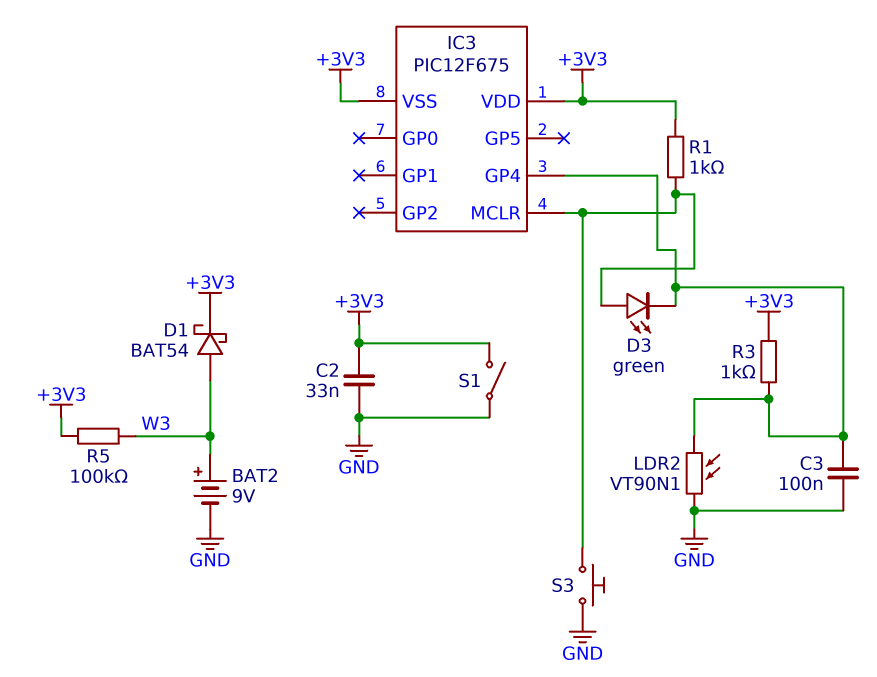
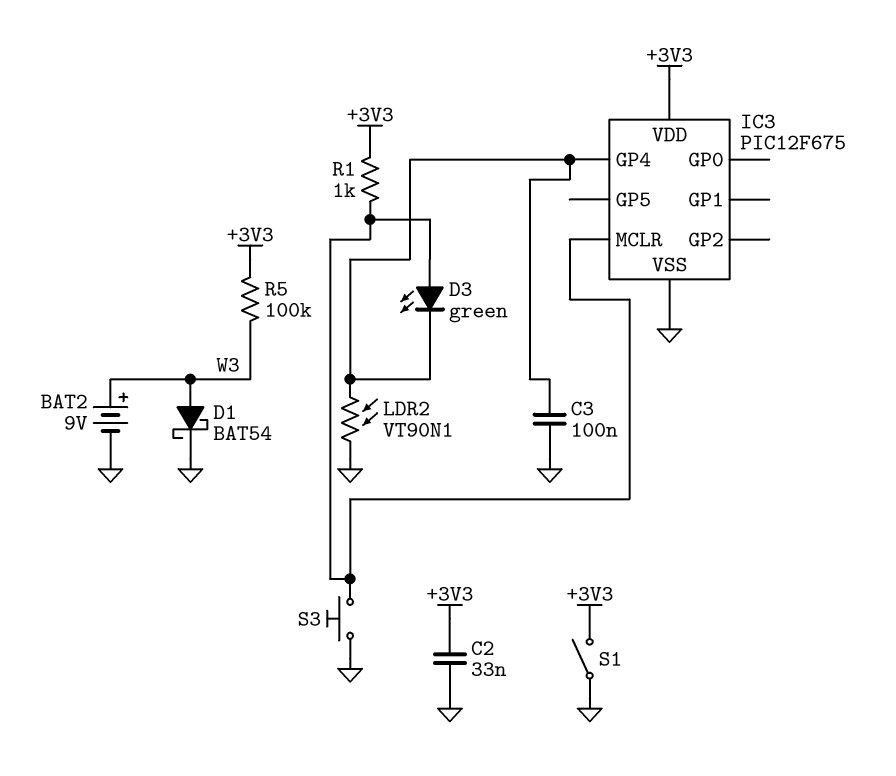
D1: schottky BAT54 (A W3, K +3V3) -> schottky BAT54 (A W3, K GND)
IC3 pin VSS: +3V3 -> GND
R3: 1k (+3V3, IC3/GP4) -> none

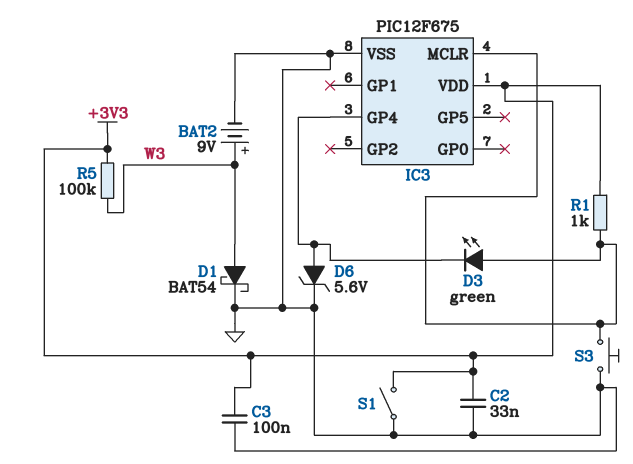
C3: 100nF (GND, IC3/GP4) -> 100nF (+3V3, GND)
D6: none -> zener 5.6V (A IC3/GP4, K GND)
LDR2: VT90N1 (GND, IC3/GP4) -> none

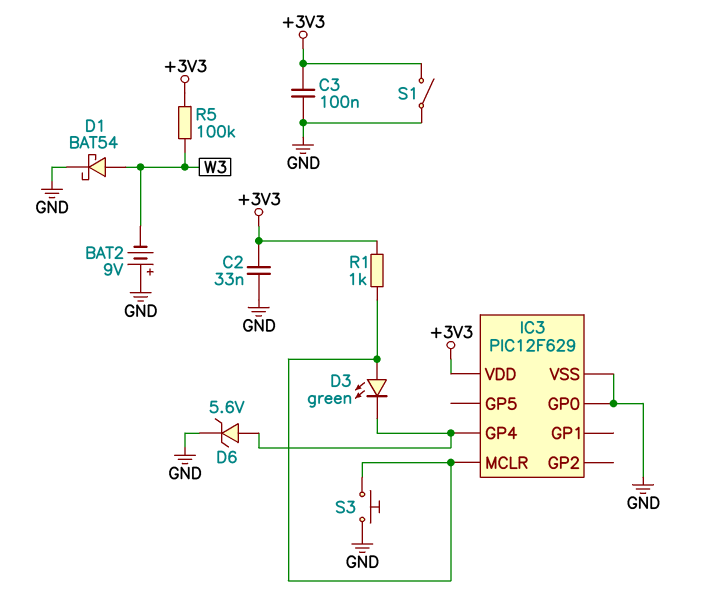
BAT2: 9V (plus W3, minus GND) -> 9V (plus GND, minus W3)
IC3: PIC12F675 -> PIC12F629
IC3 pin GP0: none -> GND

